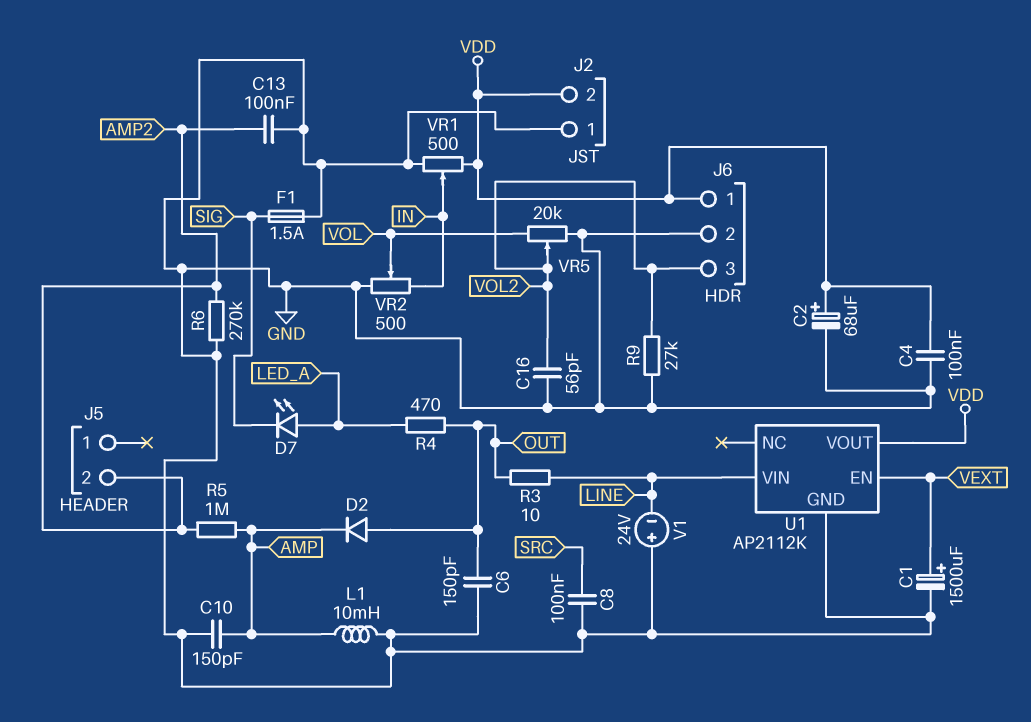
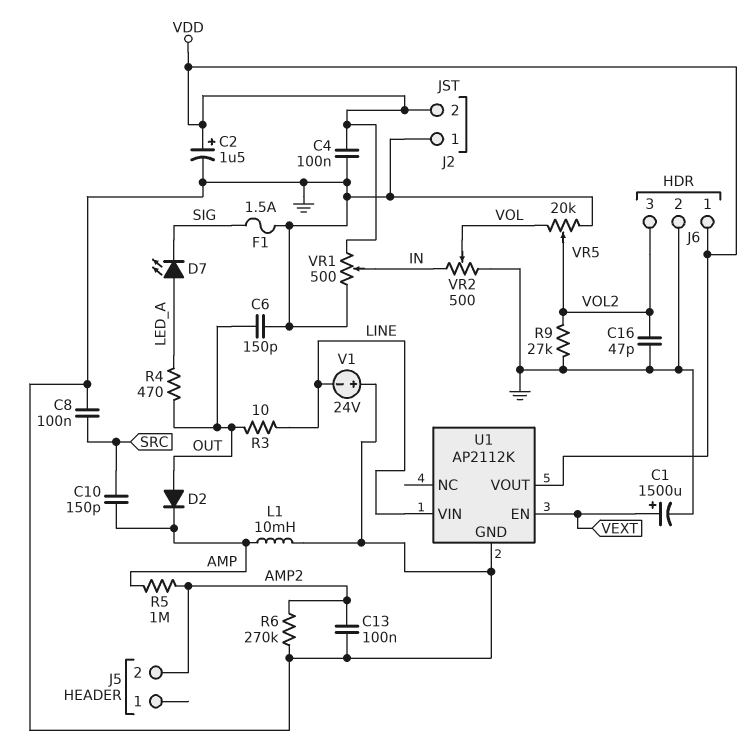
C2: 68uF (plus VDD, minus GND) -> 1.5uF (plus VDD, minus GND)
C10: 150pF (AMP, GND) -> 150pF (AMP, SRC)
C16: 56pF (GND, VOL2) -> 47pF (GND, VOL2)

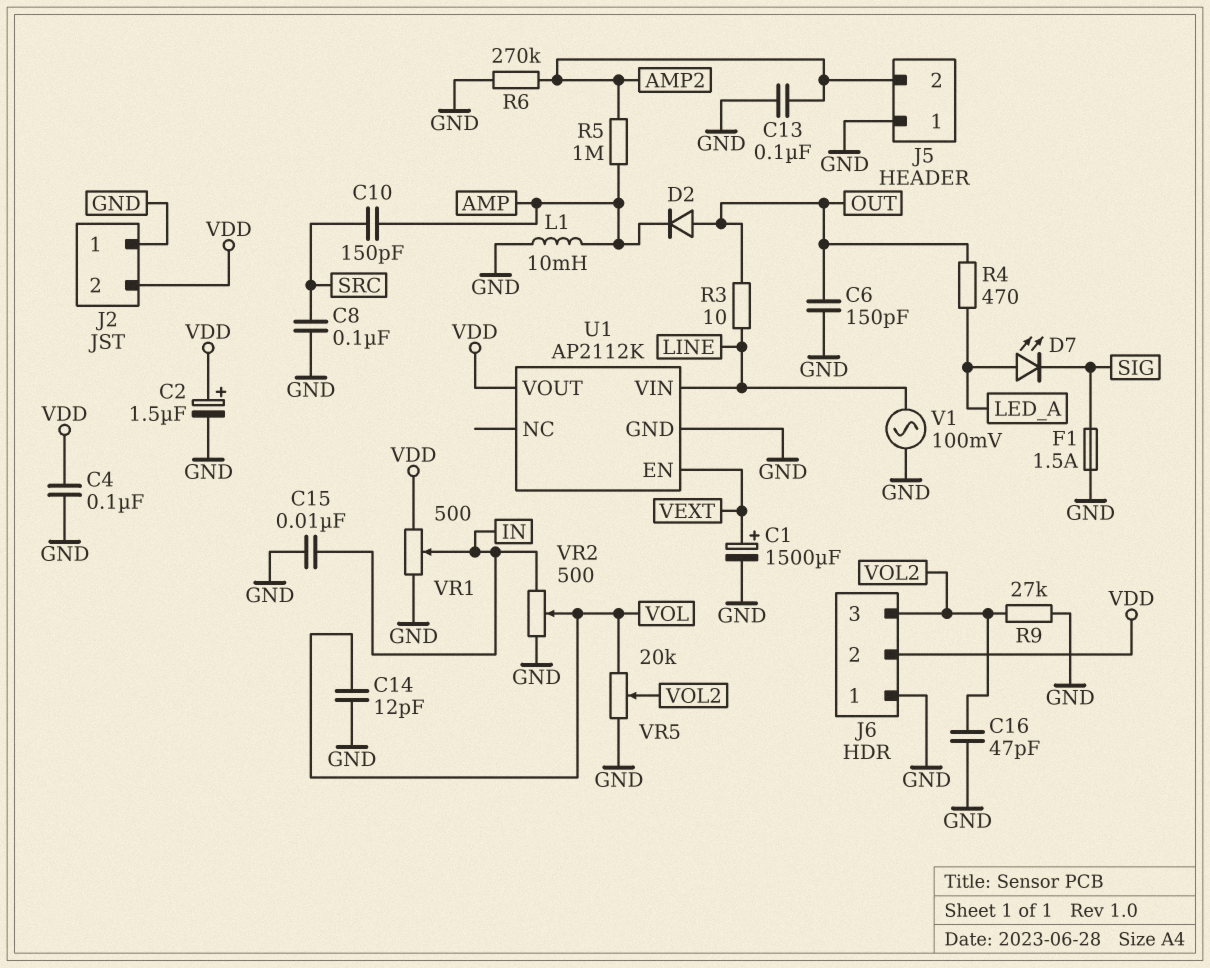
C14: none -> 12pF (GND, VOL)
C15: none -> 10nF (GND, IN)
J5 pin 1: none -> GND
J6 pin 1: VDD -> GND
J6 pin 2: GND -> VDD
V1: 24V (plus GND, minus LINE) -> AC 100mV (GND, LINE)

